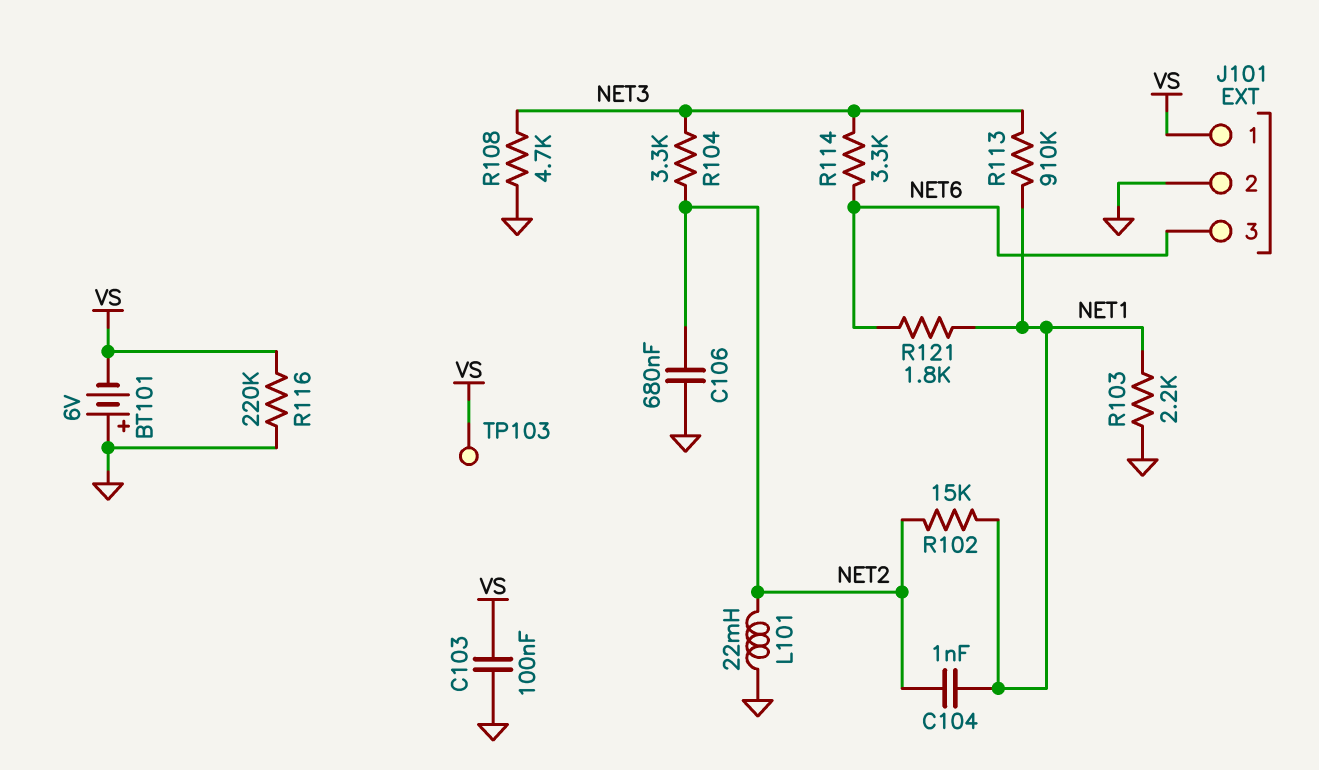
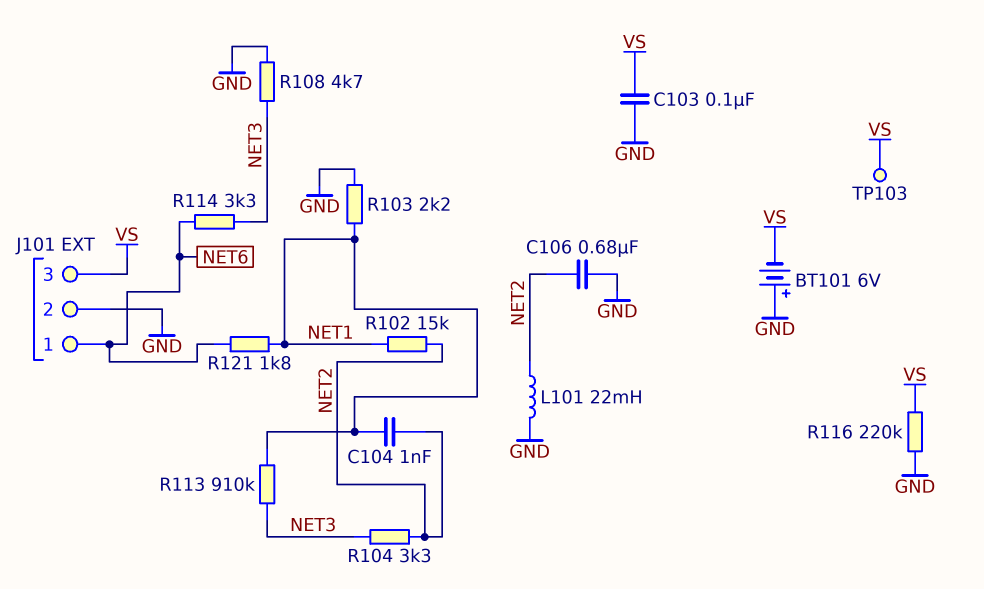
J101 pin 1: VS -> NET6
J101 pin 3: NET6 -> VS

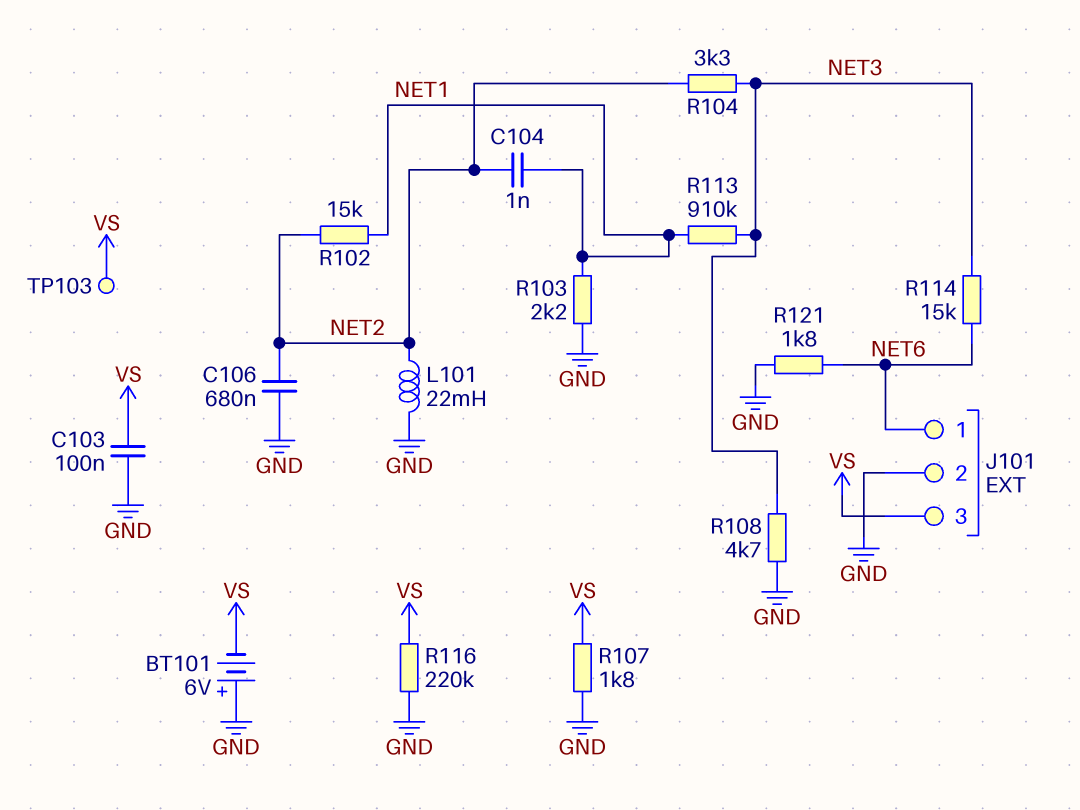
R107: none -> 1.8k (GND, VS)
R114: 3.3k (NET3, NET6) -> 15k (NET3, NET6)
R121: 1.8k (NET1, NET6) -> 1.8k (GND, NET6)

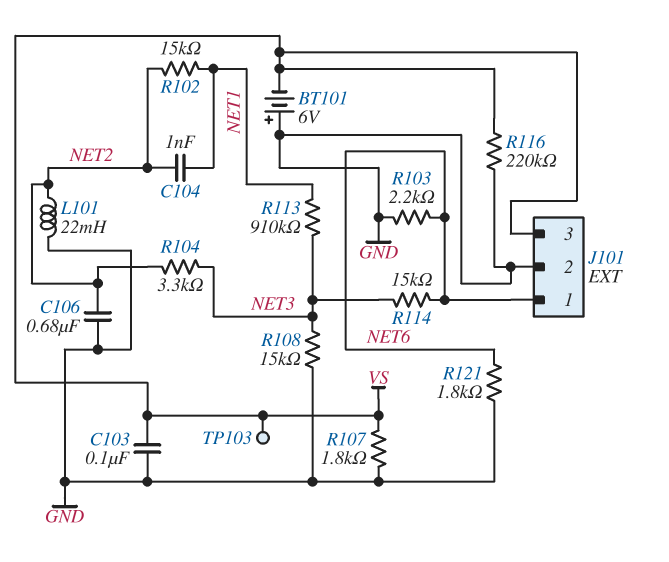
R103: 2.2k (GND, NET1) -> 2.2k (GND, NET6)
R108: 4.7k (GND, NET3) -> 15k (GND, NET3)

